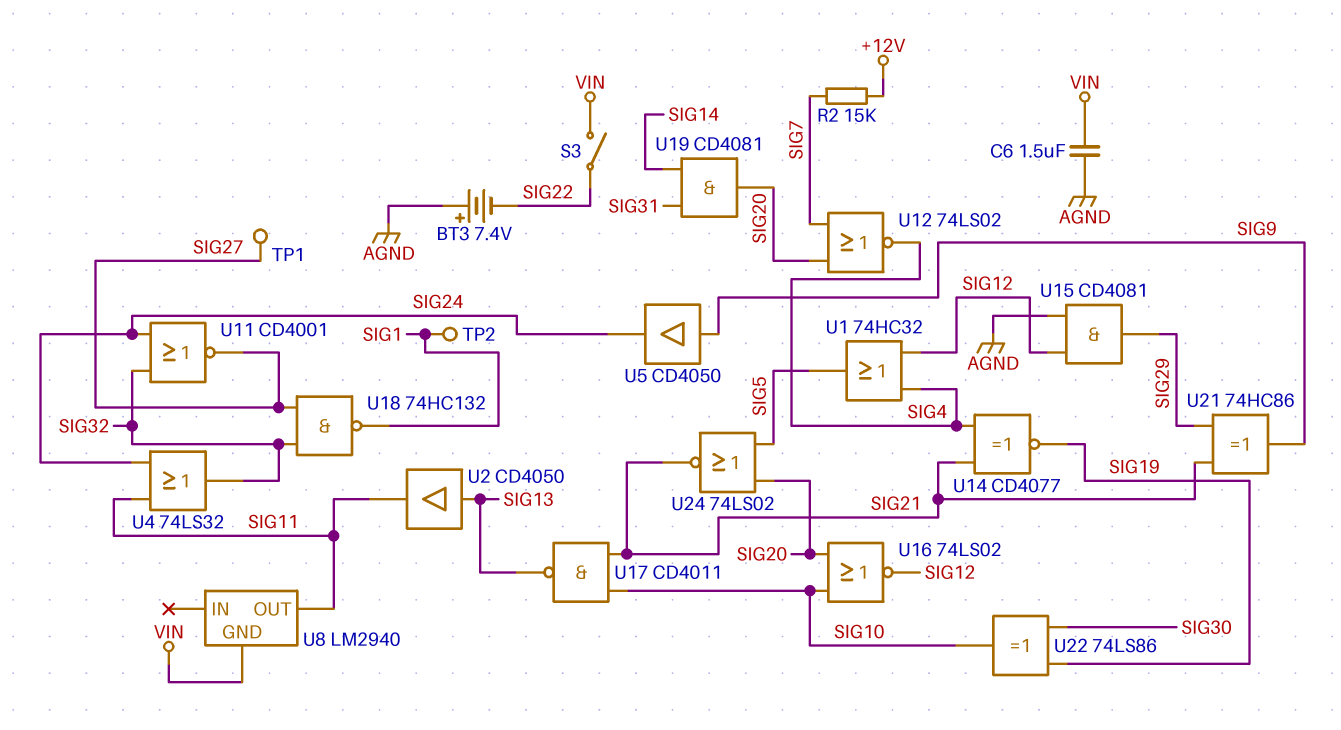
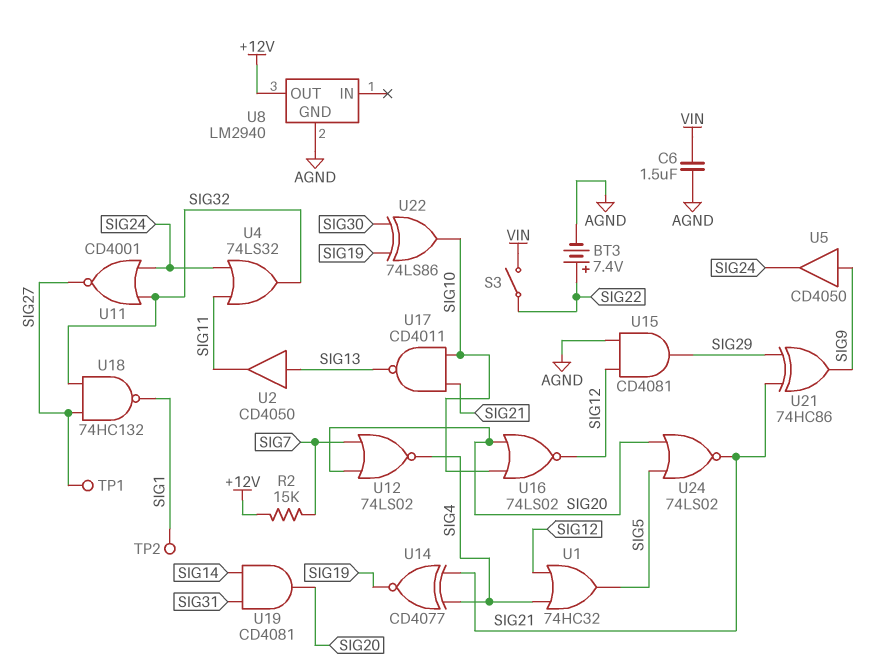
BT3: 7.4V (plus AGND, minus SIG22) -> 7.4V (plus SIG22, minus AGND)
U8 pin GND: VIN -> AGND
U8 pin OUT: SIG11 -> +12V

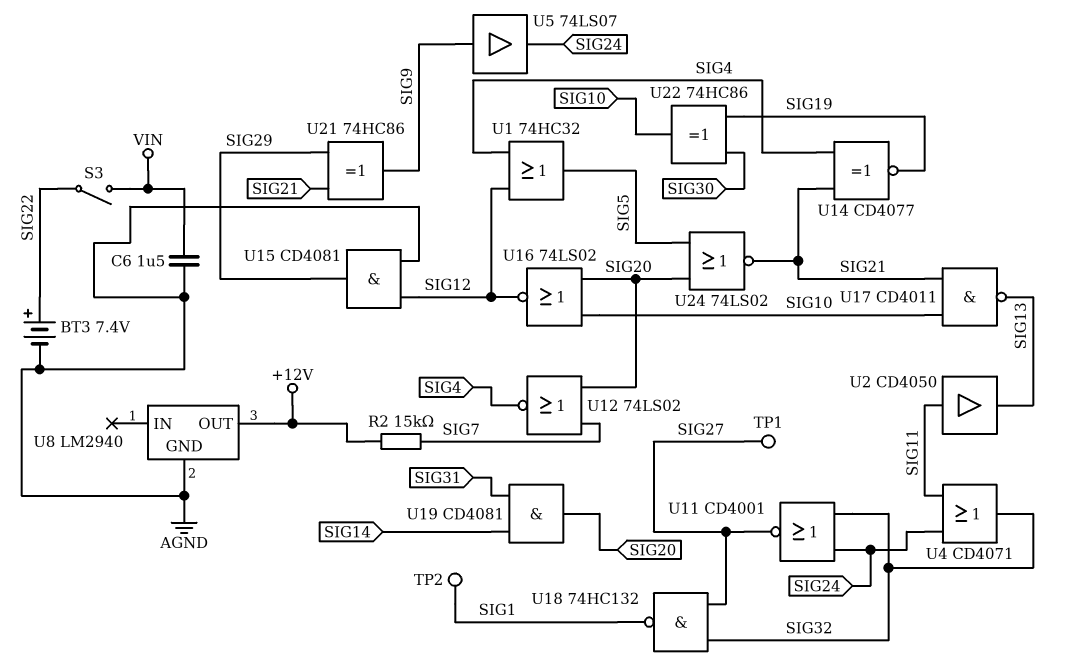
U2: buffer CD4050 (in SIG13, out SIG11) -> buffer CD4050 (in SIG11, out SIG13)
U4: OR 74LS32 (in SIG11, in SIG24, out SIG32) -> OR CD4071 (in SIG11, in SIG24, out SIG32)
U5: buffer CD4050 (in SIG9, out SIG24) -> buffer 74LS07 (in SIG9, out SIG24)
U22: XOR 74LS86 (in SIG19, in SIG30, out SIG10) -> XOR 74HC86 (in SIG19, in SIG30, out SIG10)

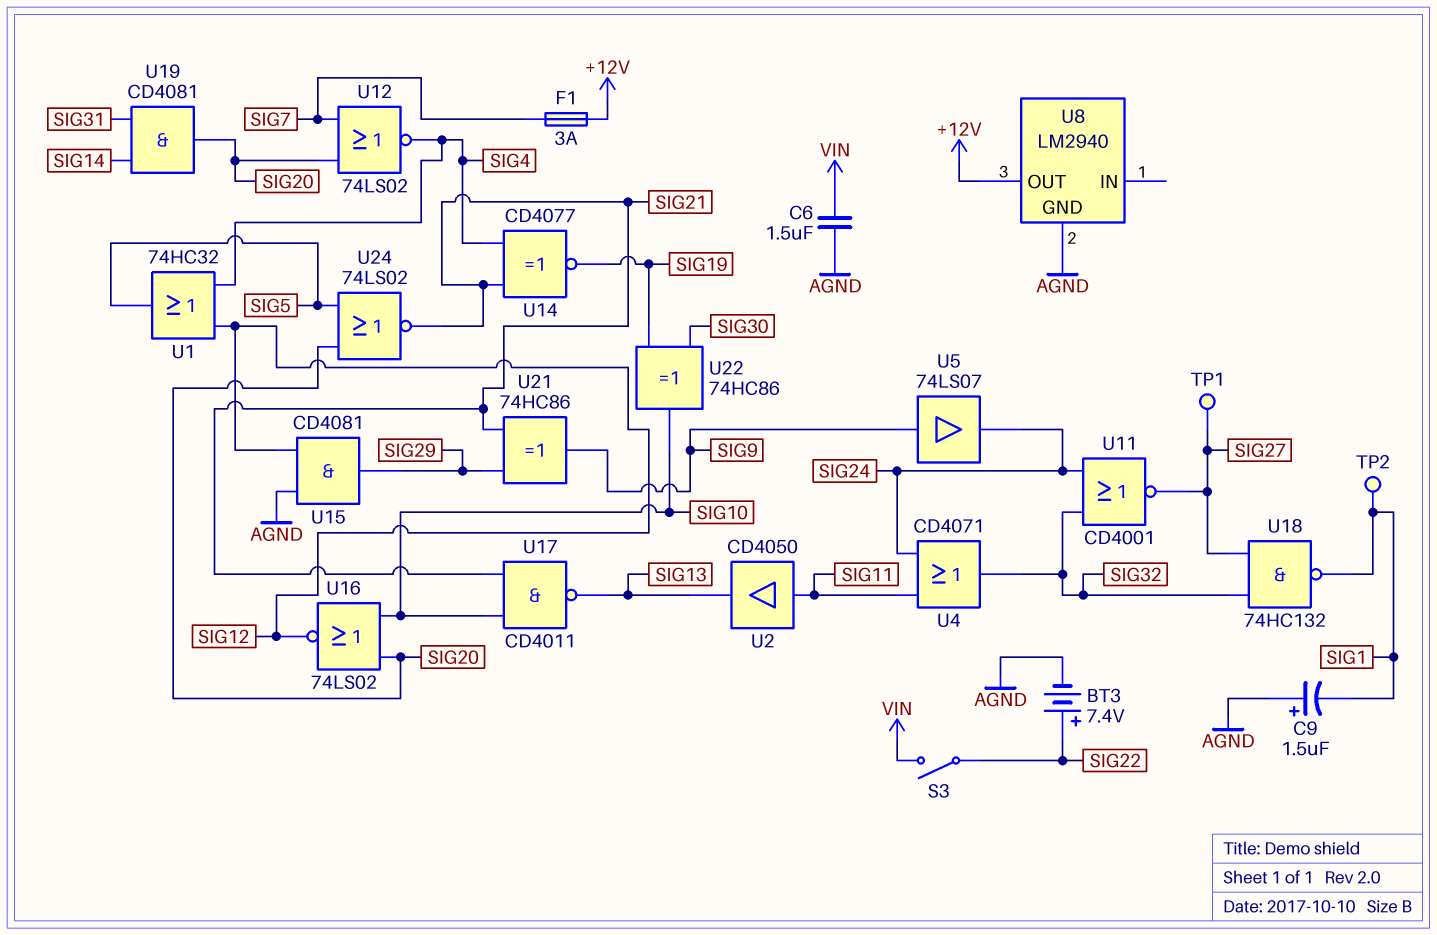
C9: none -> 1.5uF (plus AGND, minus SIG1)
F1: none -> 3A (+12V, SIG7)
R2: 15k (+12V, SIG7) -> none

